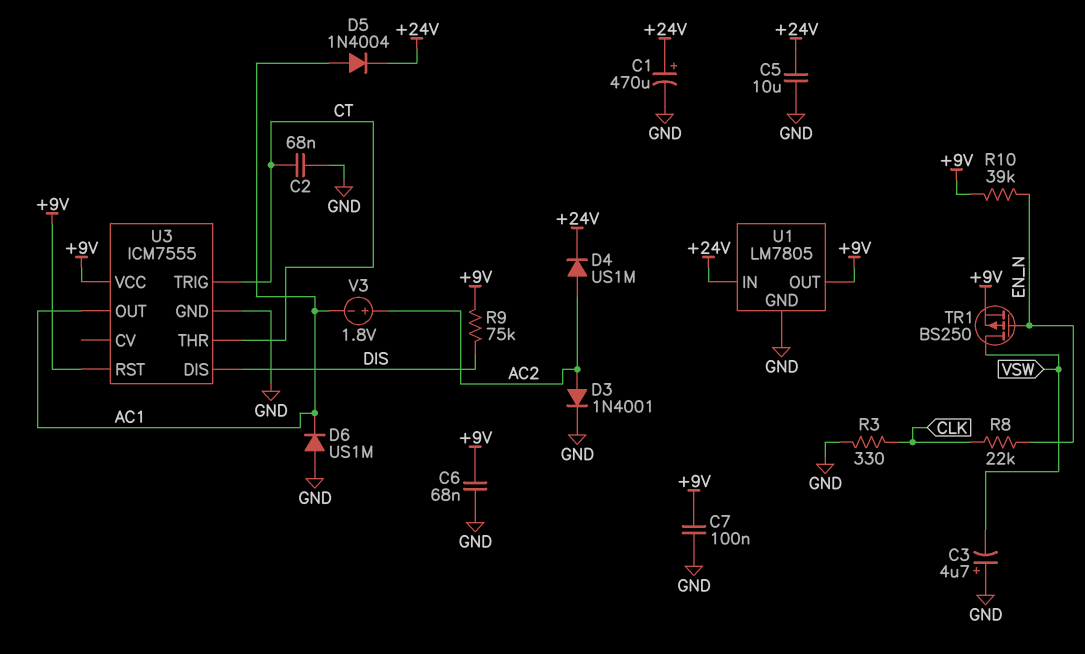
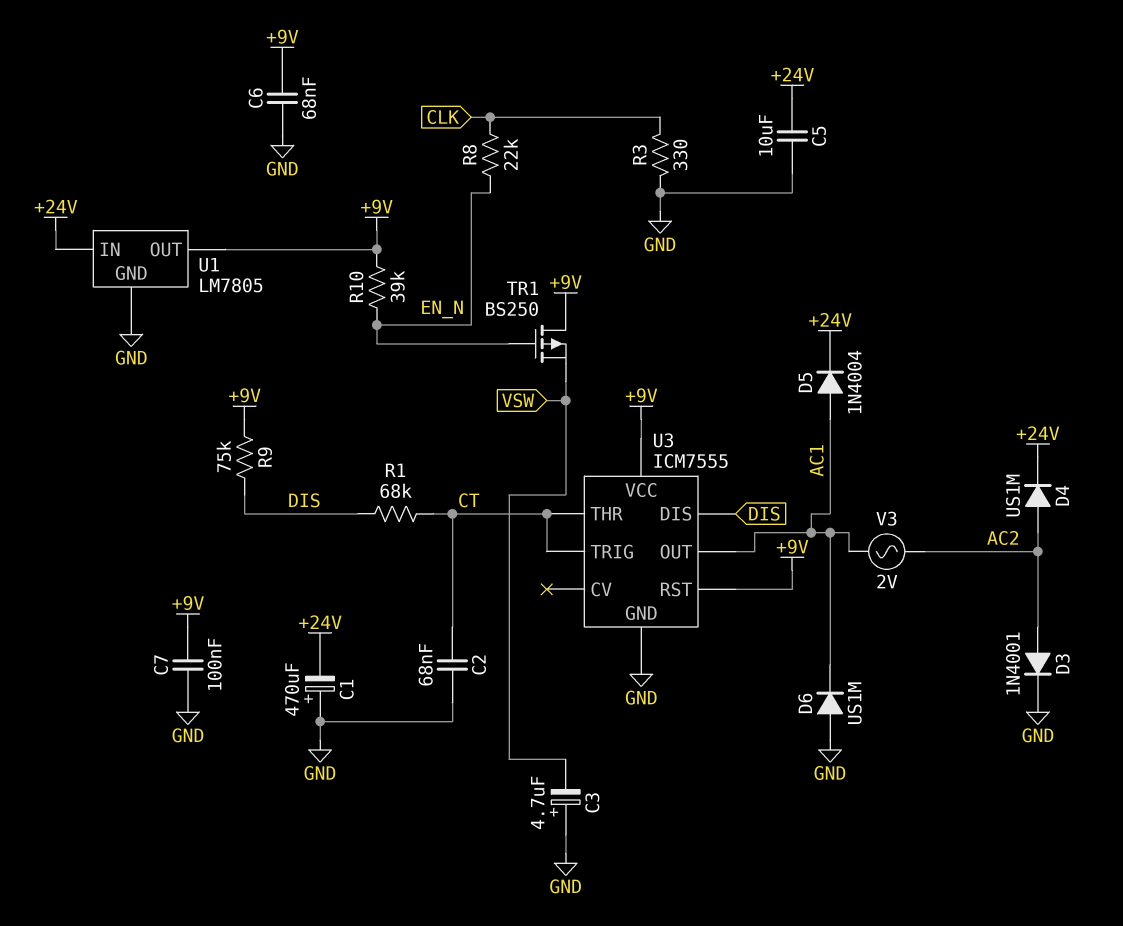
C1: 470uF (plus +24V, minus GND) -> 470uF (plus GND, minus +24V)
R1: none -> 68k (CT, DIS)
TR1: PMOS BS250 (G EN_N, D VSW, S +9V) -> PMOS BS250 (G EN_N, D +9V, S VSW)
V3: 1.8V (plus AC2, minus AC1) -> AC 2V (AC1, AC2)

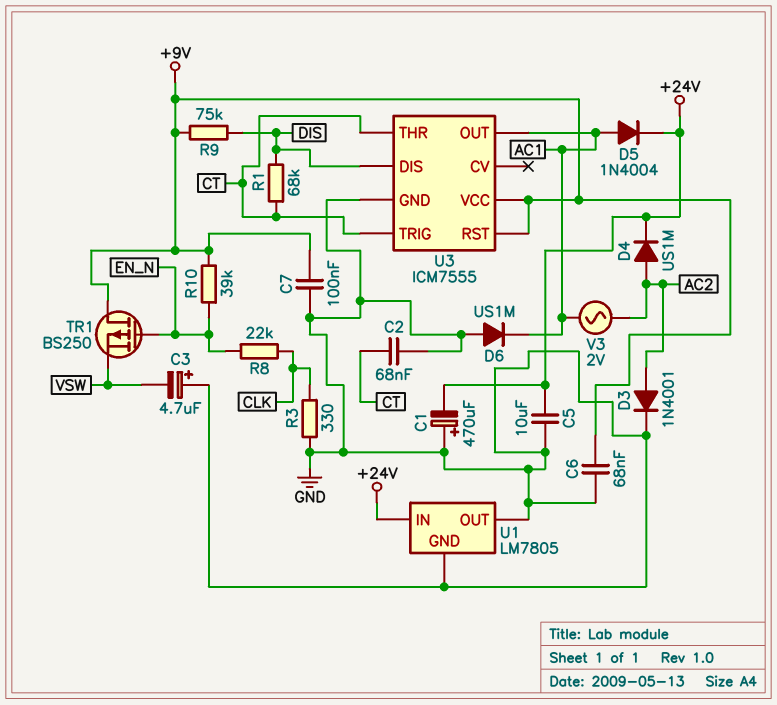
U1 pin OUT: +9V -> GND

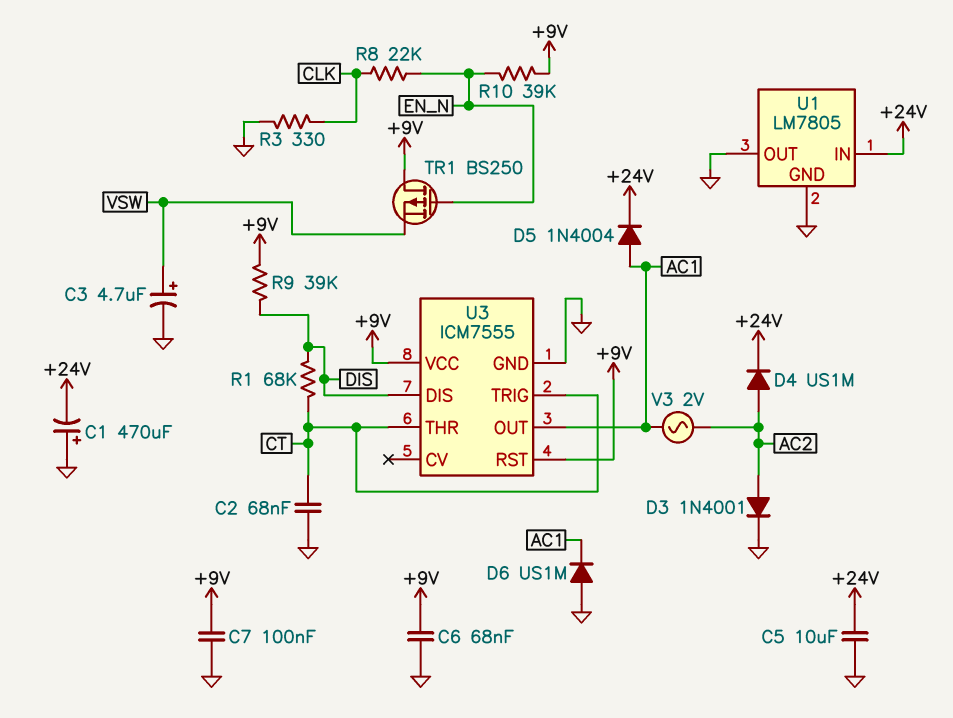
C3: 4.7uF (plus GND, minus VSW) -> 4.7uF (plus VSW, minus GND)
R9: 75k (+9V, DIS) -> 39k (+9V, DIS)

